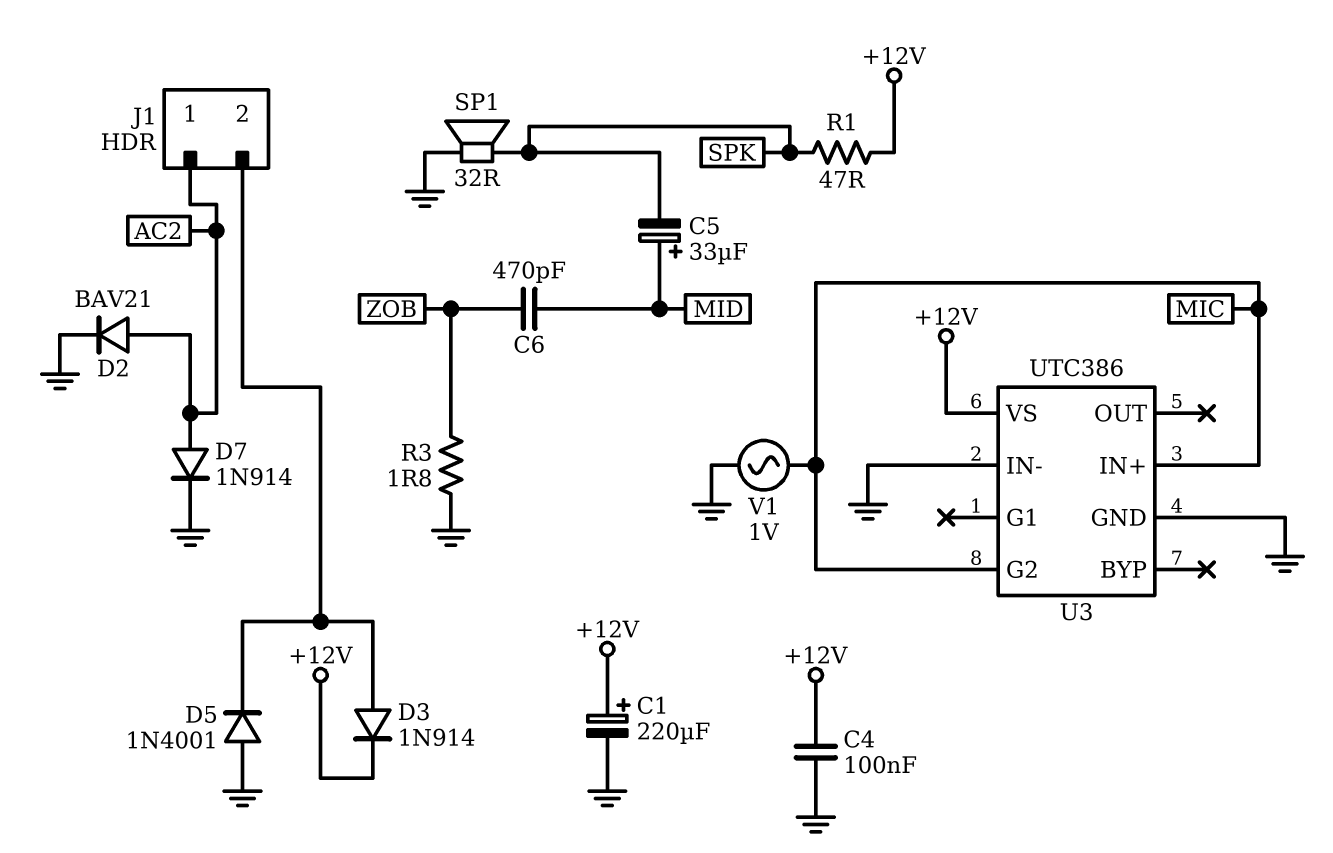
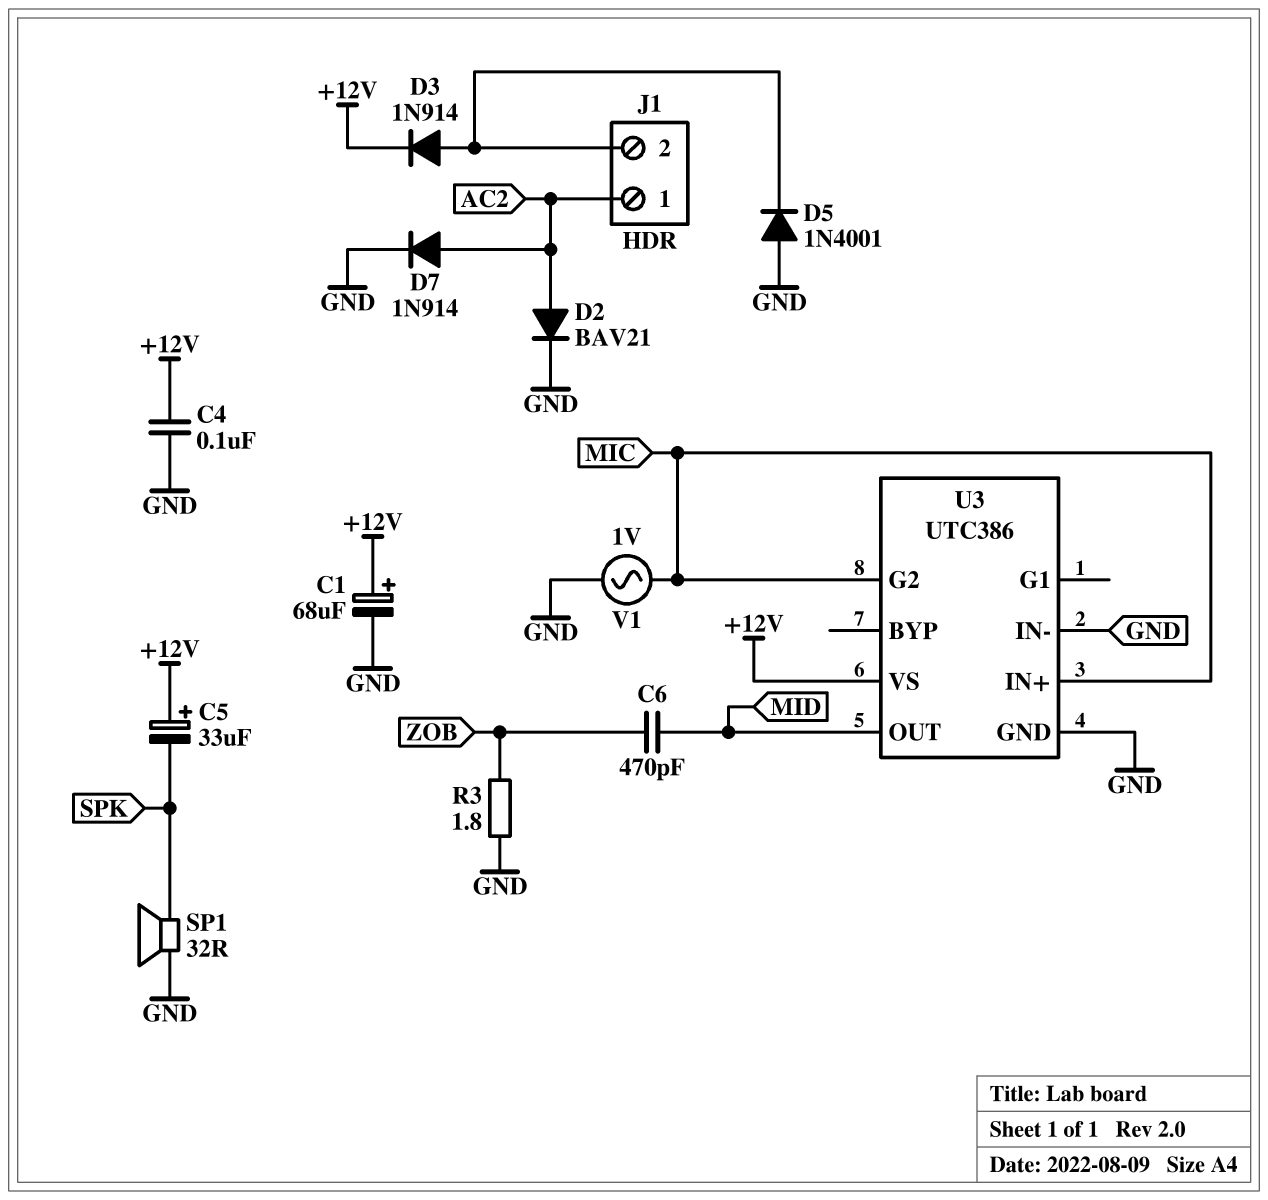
C1: 220uF (plus +12V, minus GND) -> 68uF (plus +12V, minus GND)
C5: 33uF (plus MID, minus SPK) -> 33uF (plus +12V, minus SPK)
R1: 47 (+12V, SPK) -> none
U3 pin OUT: none -> MID

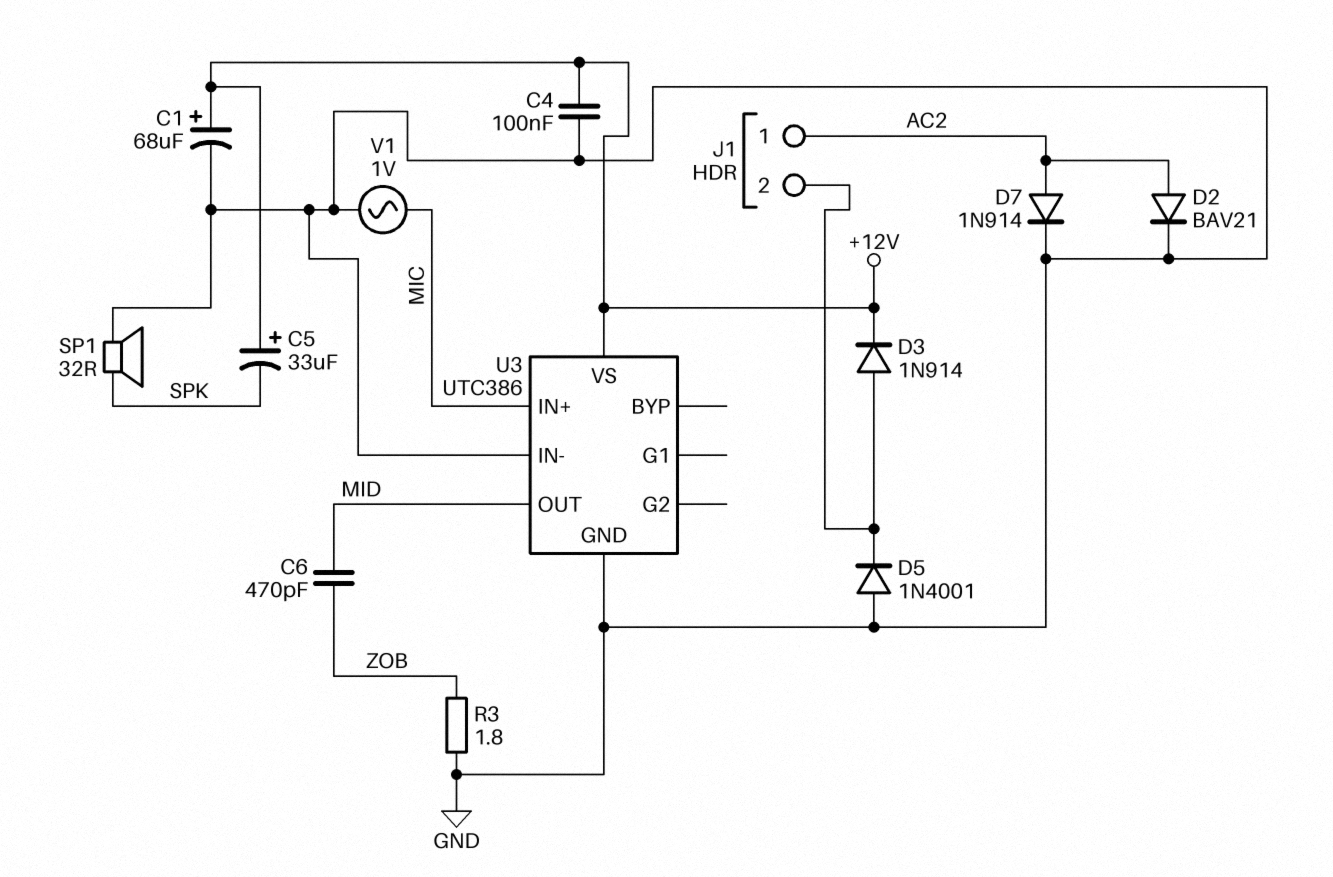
U3 pin G2: MIC -> none

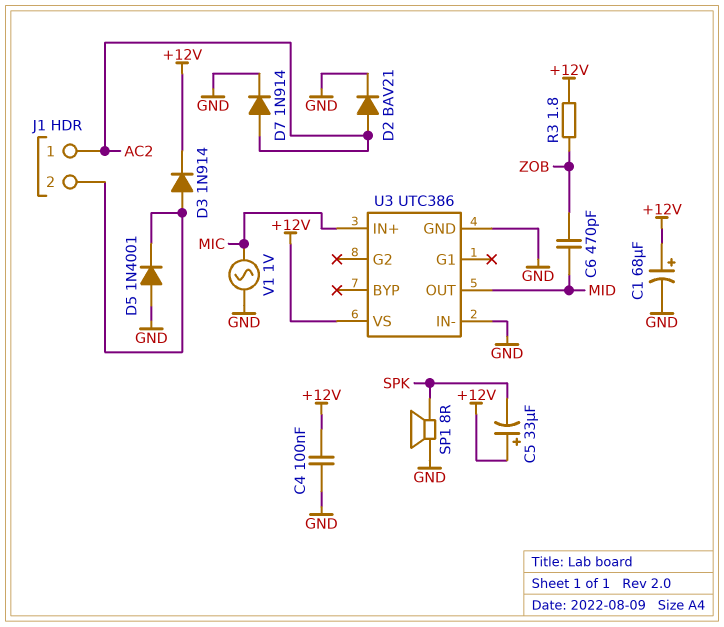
R3: 1.8 (GND, ZOB) -> 1.8 (+12V, ZOB)
SP1: speaker 32R (GND, SPK) -> speaker 8R (GND, SPK)

